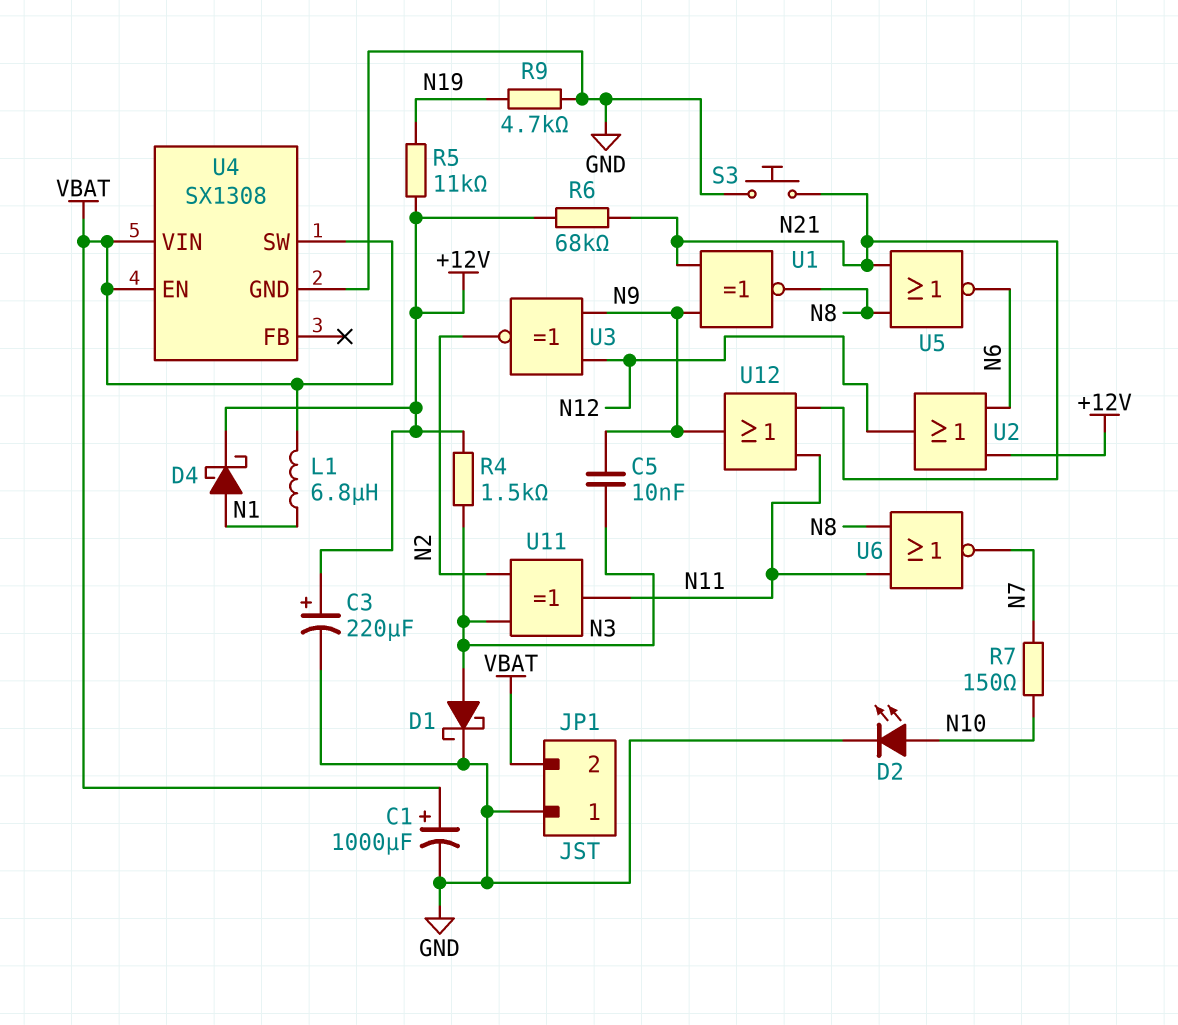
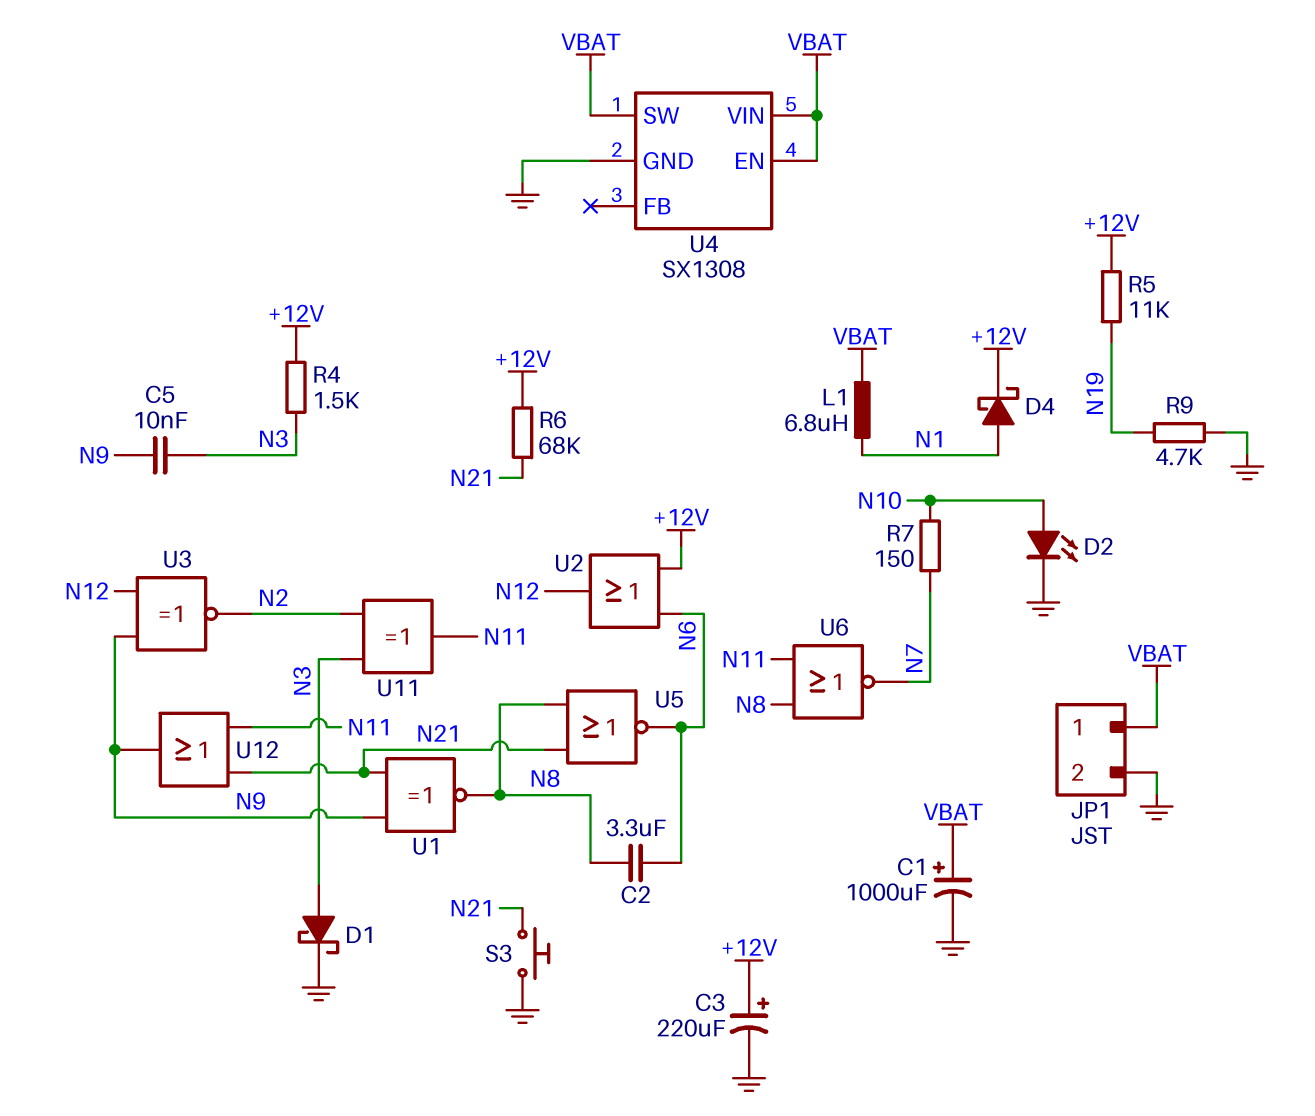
C2: none -> 3.3uF (N6, N8)
JP1 pin 1: GND -> VBAT
JP1 pin 2: VBAT -> GND

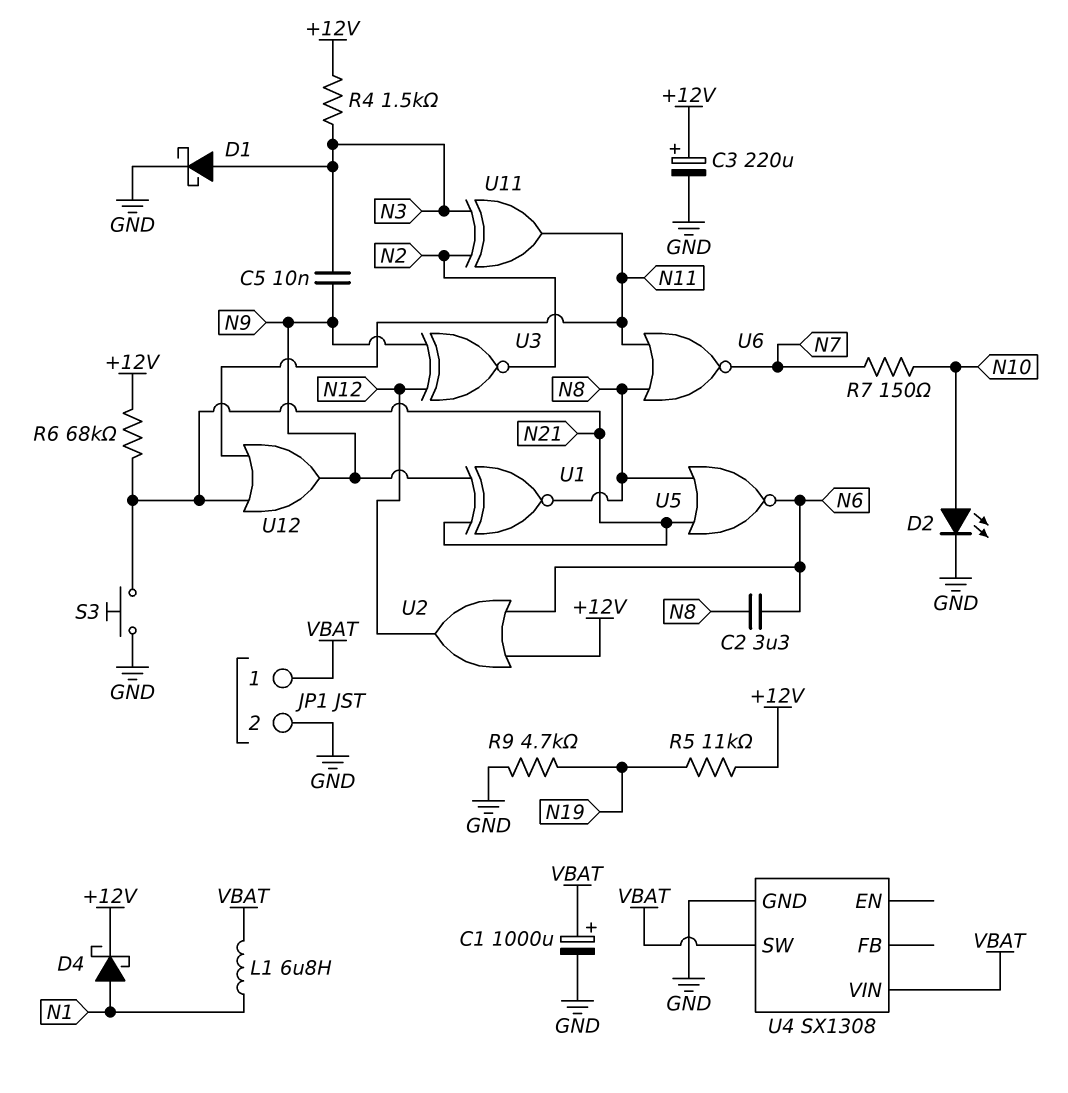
U4 pin EN: VBAT -> none

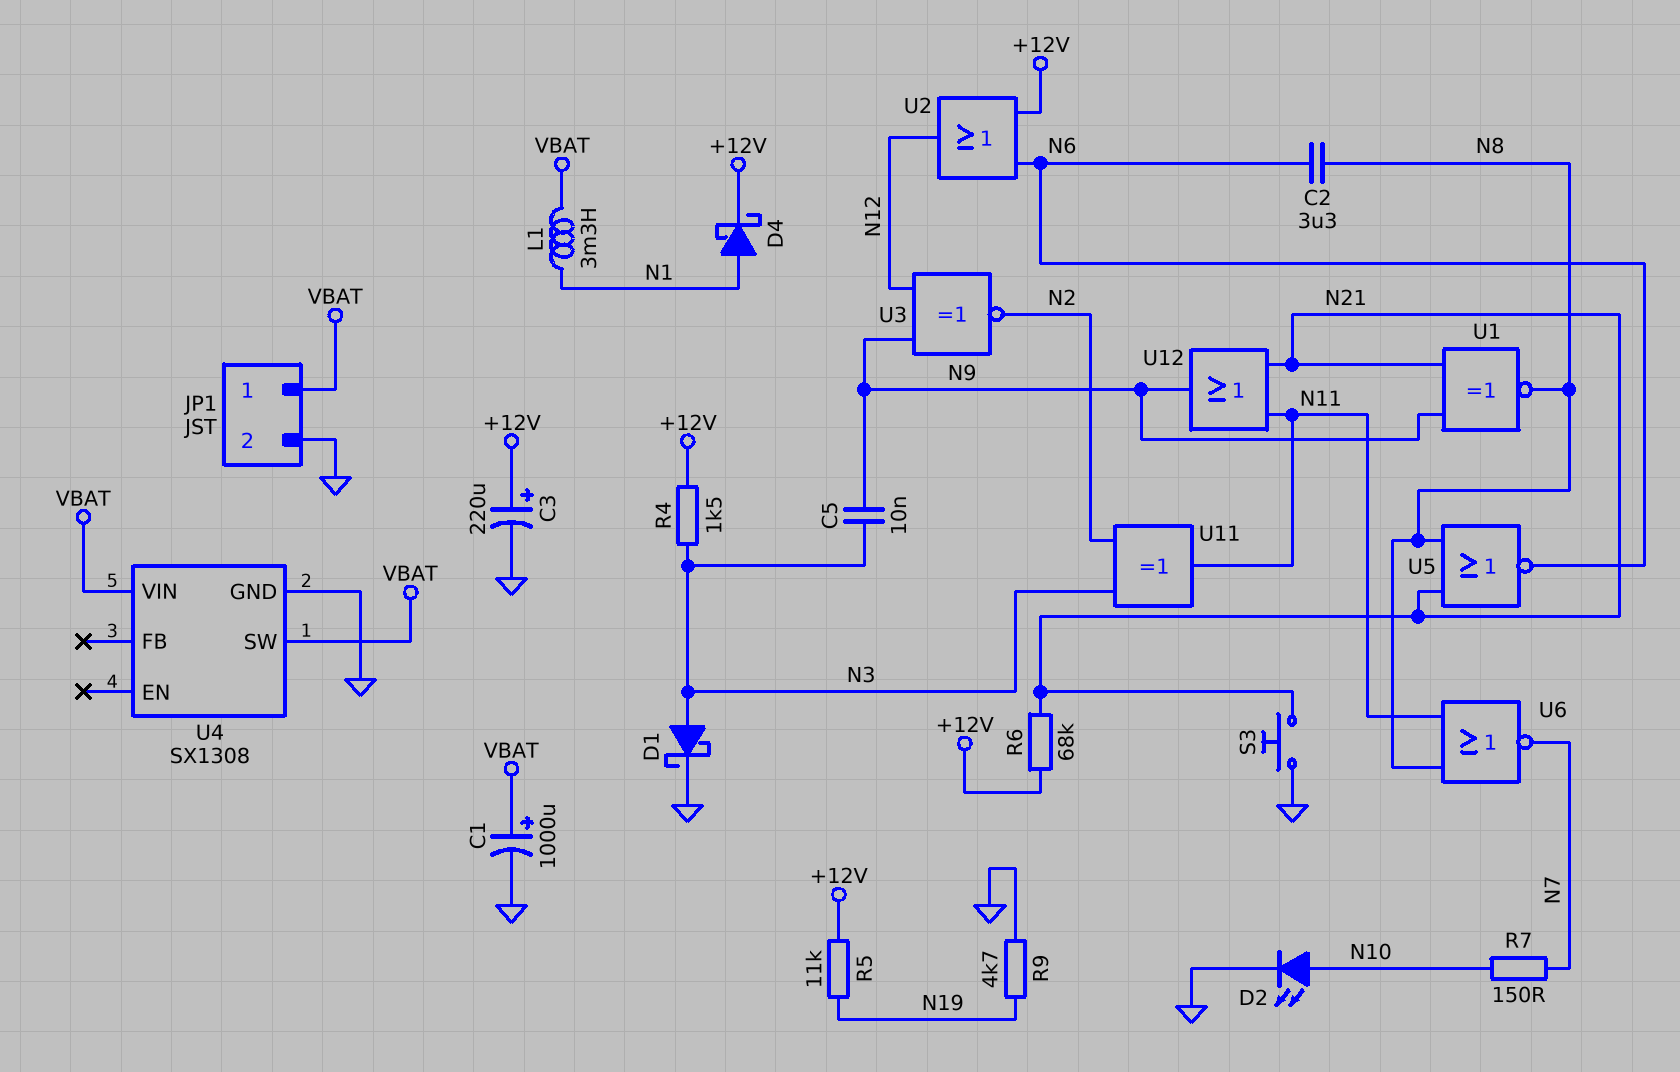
L1: 6.8uH (N1, VBAT) -> 3.3mH (N1, VBAT)

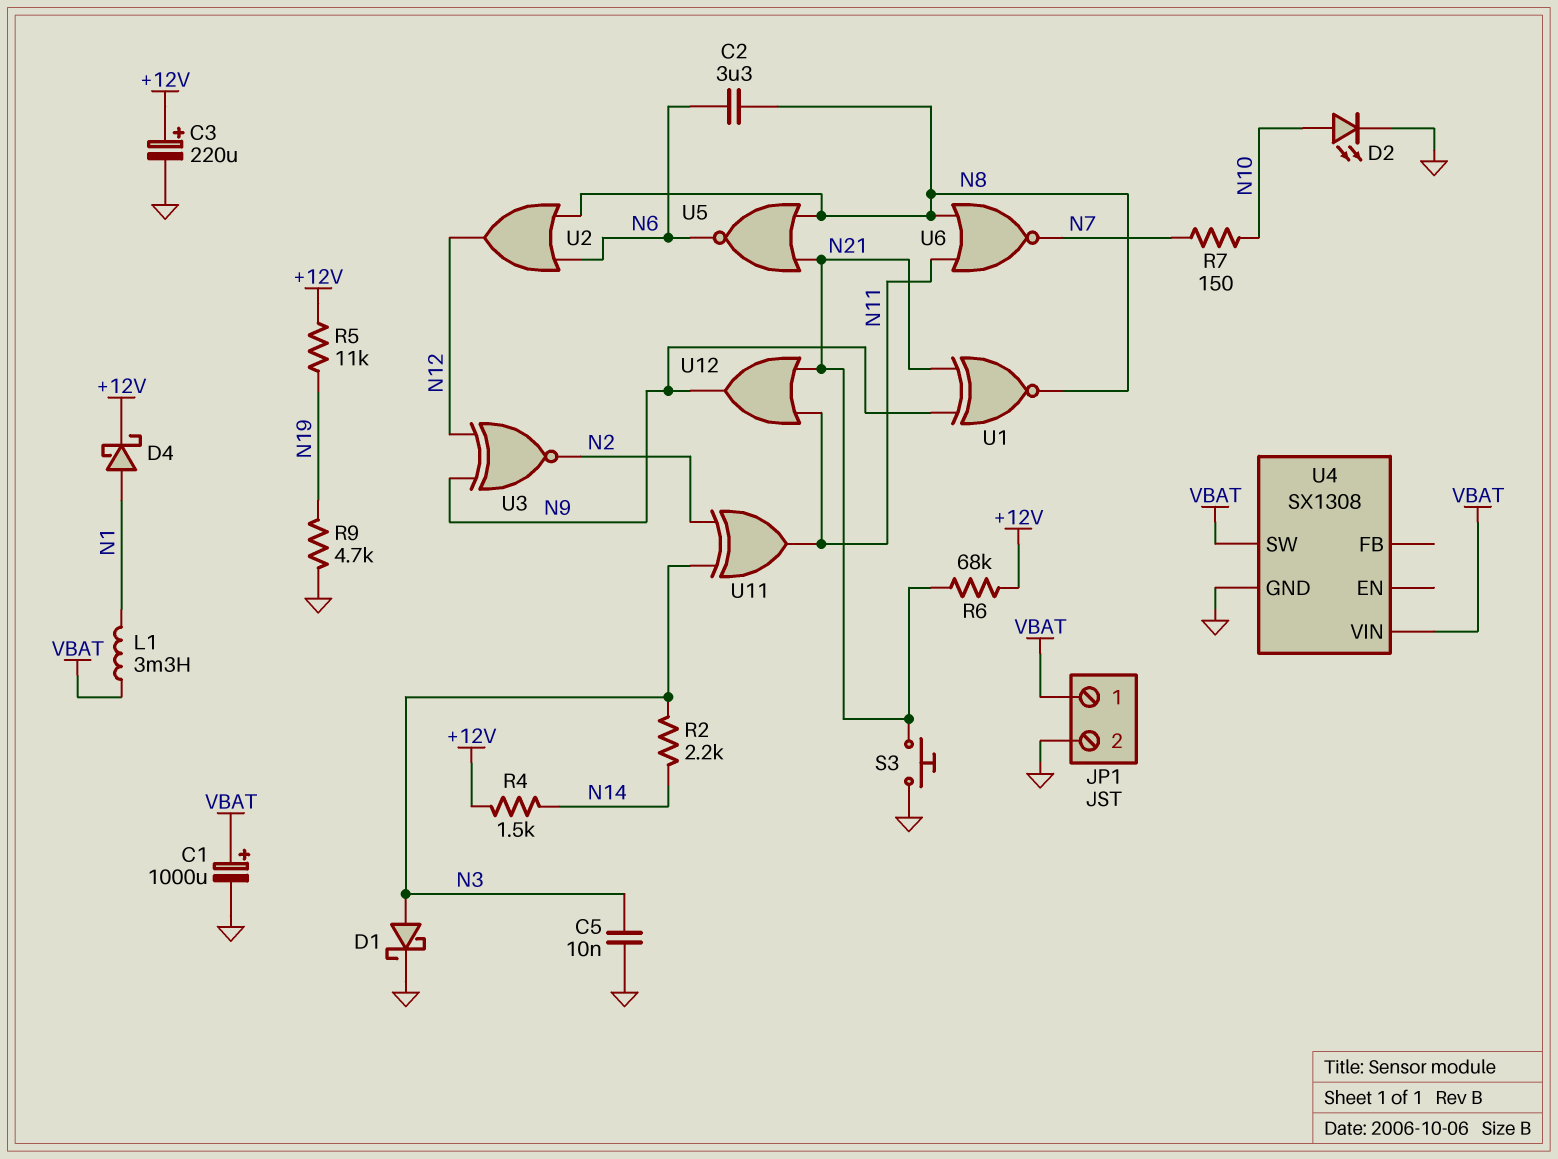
C5: 10nF (N3, N9) -> 10nF (GND, N3)
R2: none -> 2.2k (N3, N14)
R4: 1.5k (+12V, N3) -> 1.5k (+12V, N14)
U2: OR (in +12V, in N6, out N12) -> OR (in N6, in N8, out N12)

